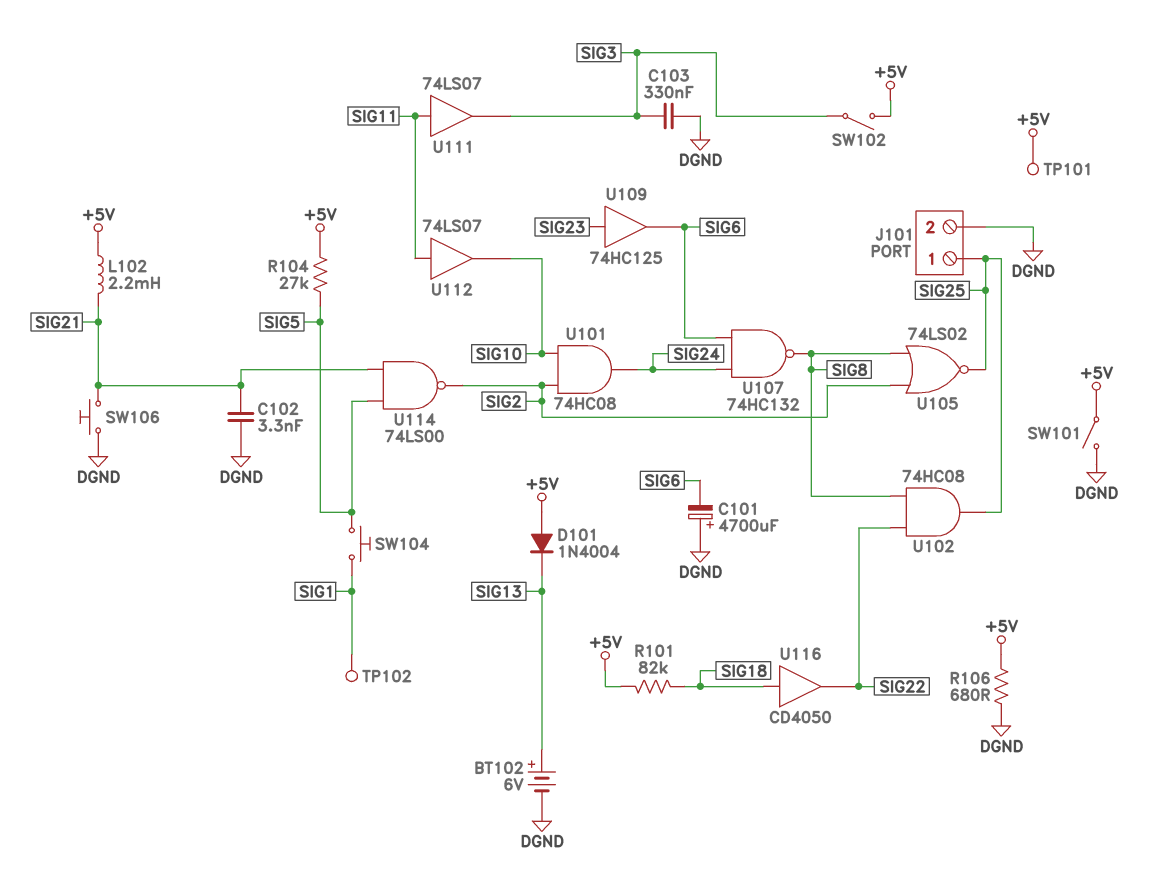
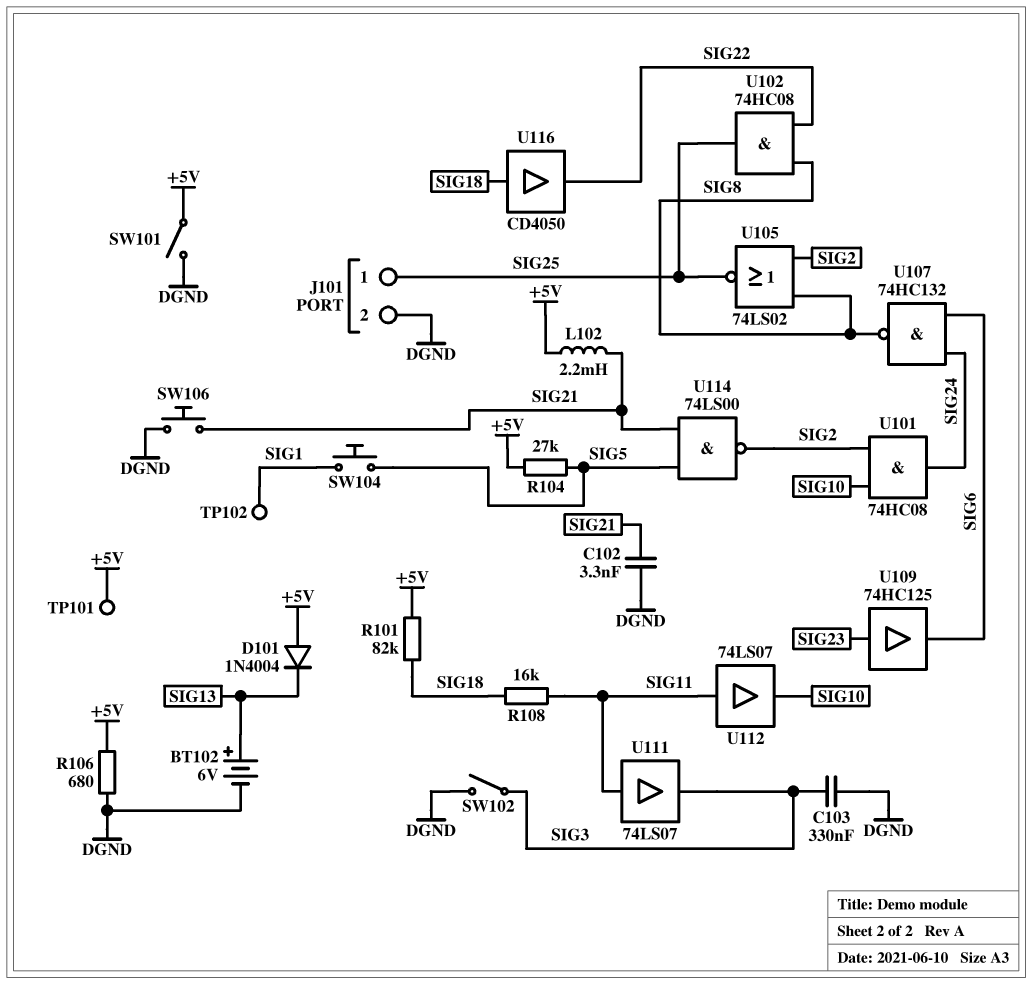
C101: 4700uF (plus DGND, minus SIG6) -> none
R108: none -> 16k (SIG11, SIG18)
SW102: switch (+5V, SIG3) -> switch (DGND, SIG3)

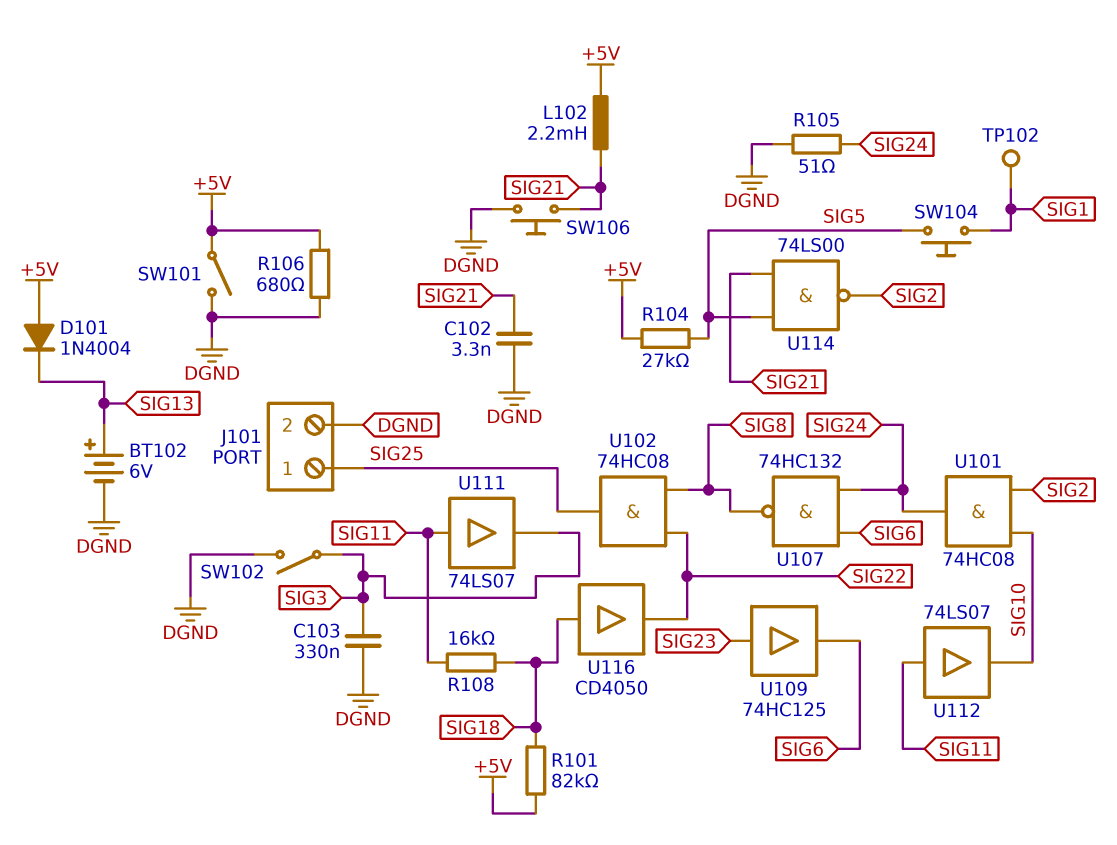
R105: none -> 51 (DGND, SIG24)
TP101: test point (+5V) -> none
U105: NOR 74LS02 (in SIG2, in SIG8, out SIG25) -> none

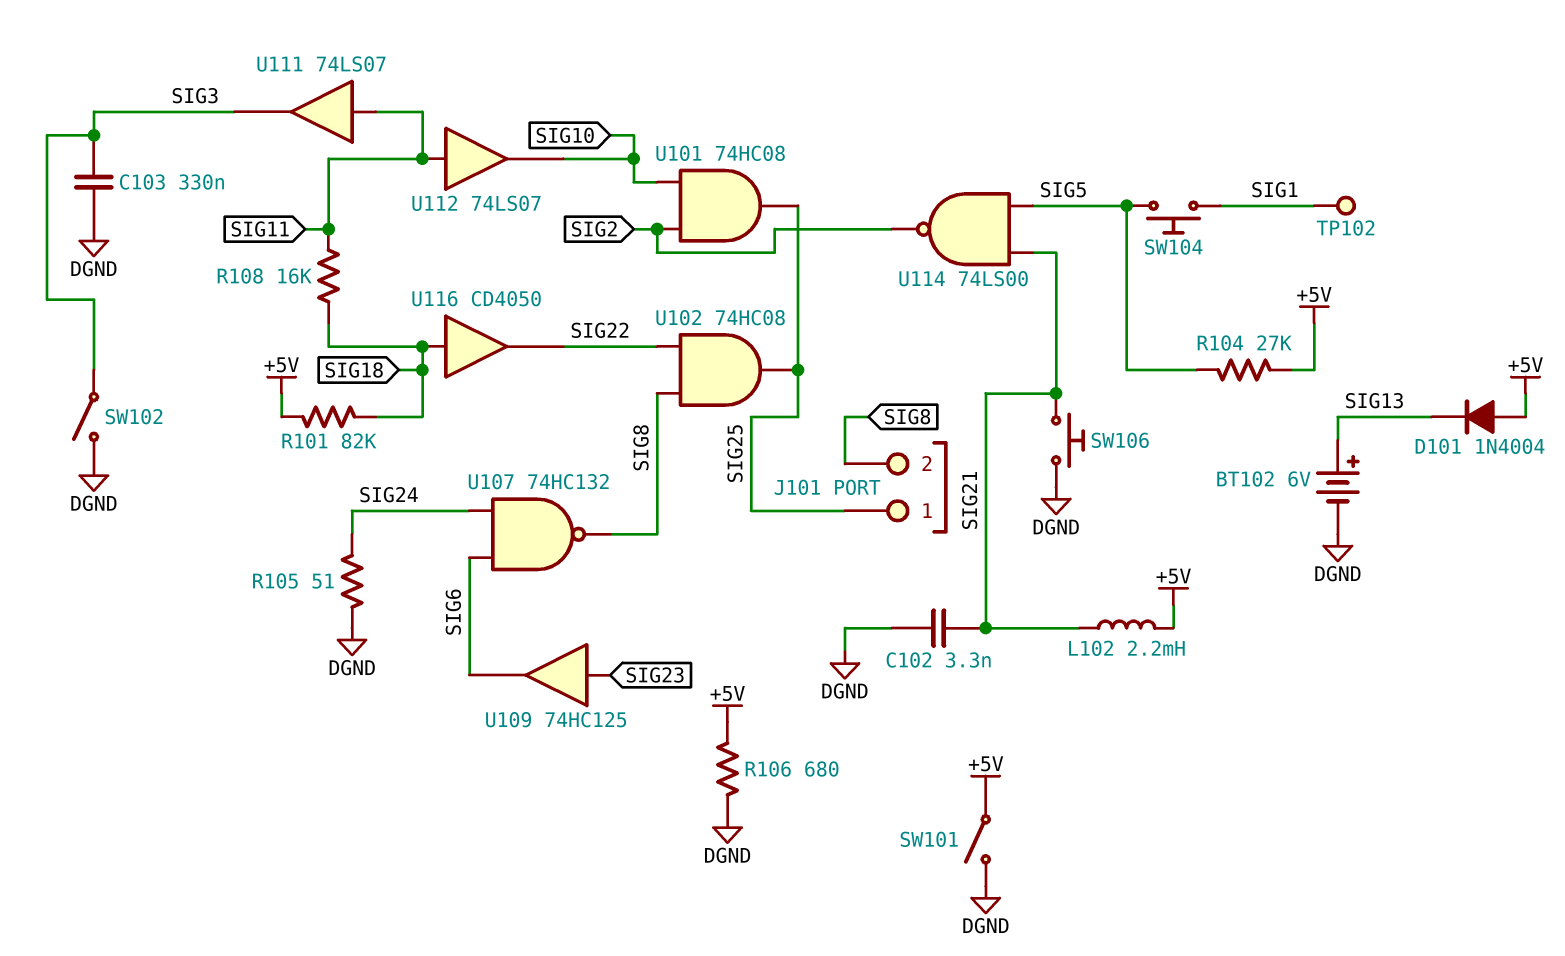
J101 pin 2: DGND -> SIG8
U101: AND 74HC08 (in SIG2, in SIG10, out SIG24) -> AND 74HC08 (in SIG2, in SIG10, out SIG25)

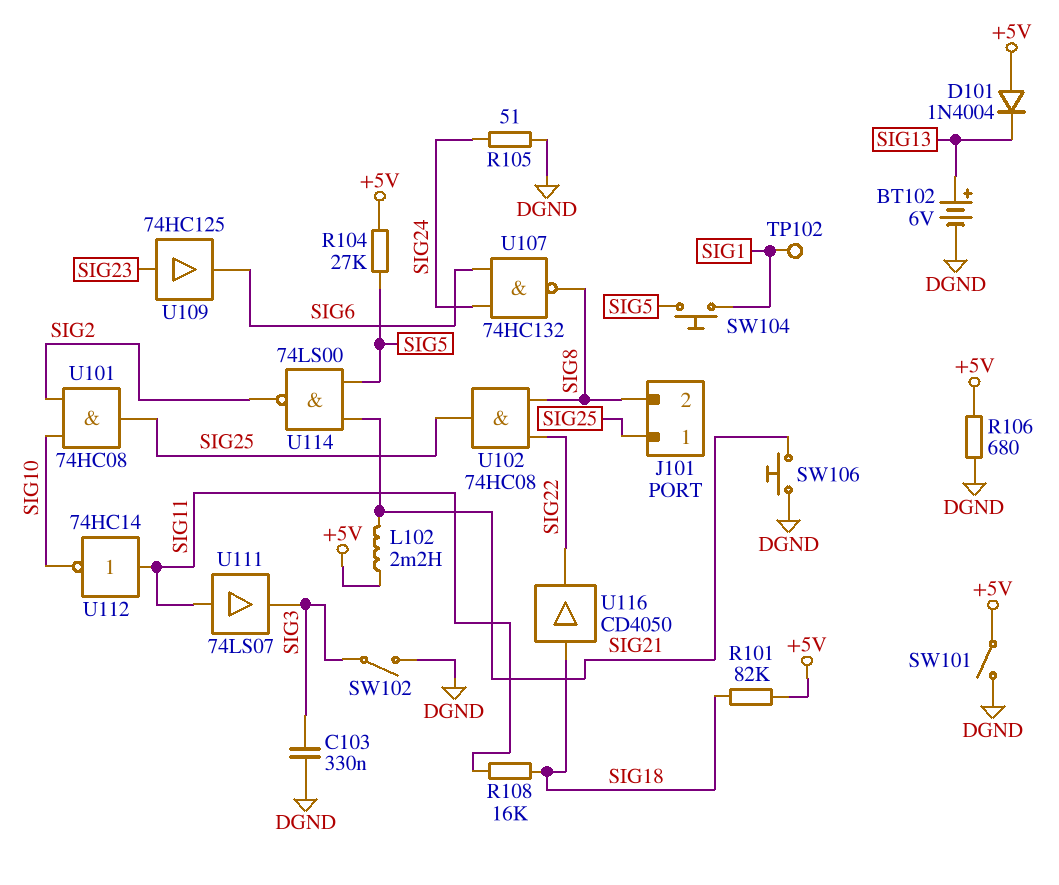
C102: 3.3nF (DGND, SIG21) -> none
U112: buffer 74LS07 (in SIG11, out SIG10) -> NOT 74HC14 (in SIG11, out SIG10)

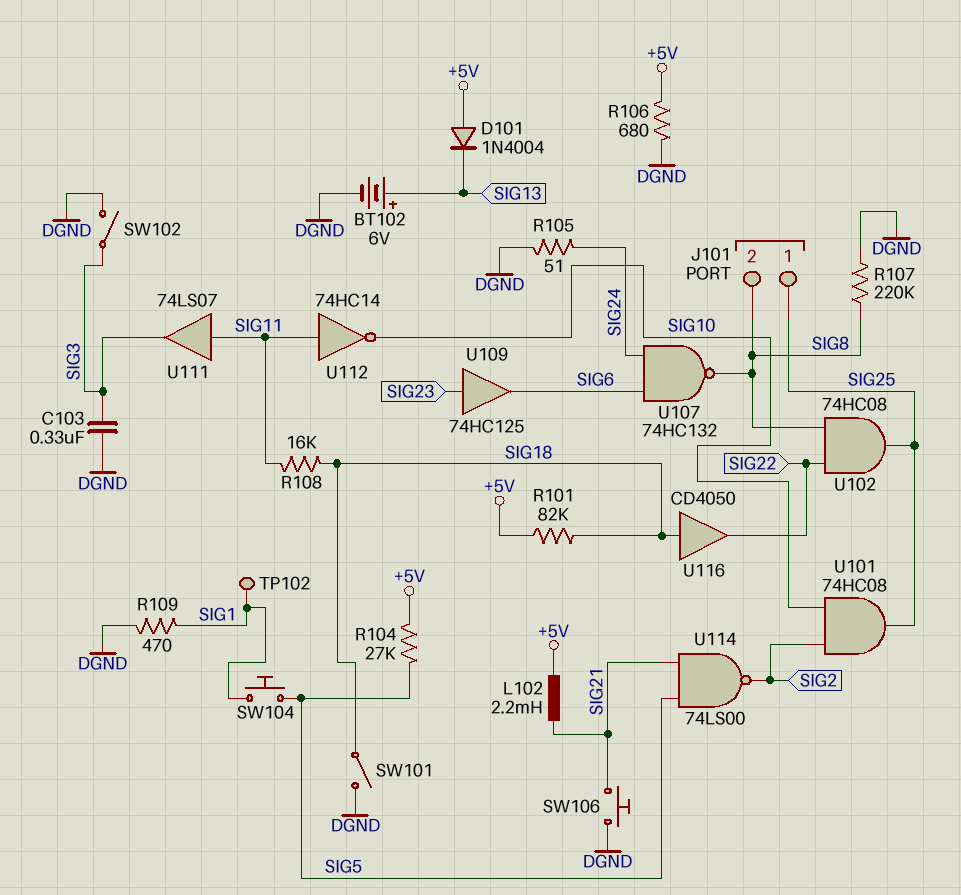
R107: none -> 220k (DGND, SIG8)
R109: none -> 470 (DGND, SIG1)
SW101: switch (+5V, DGND) -> switch (DGND, SIG18)

